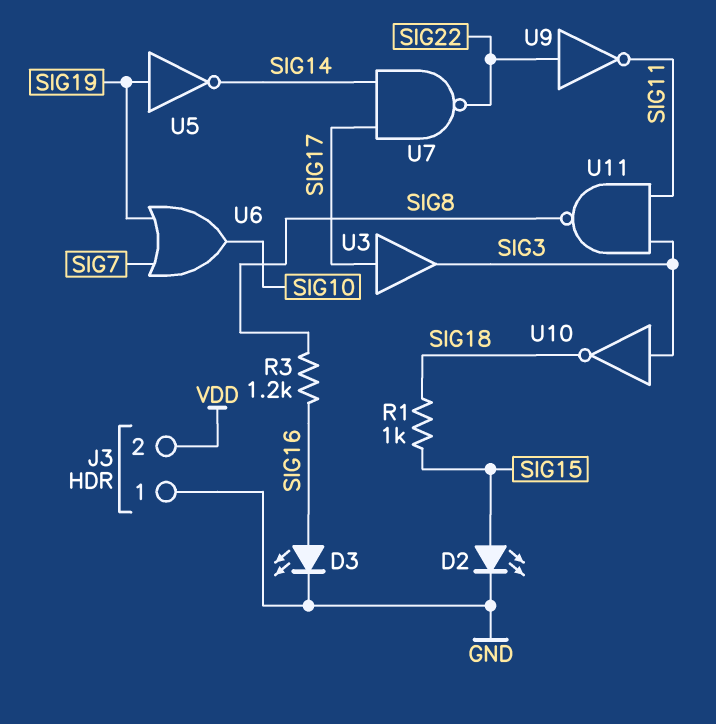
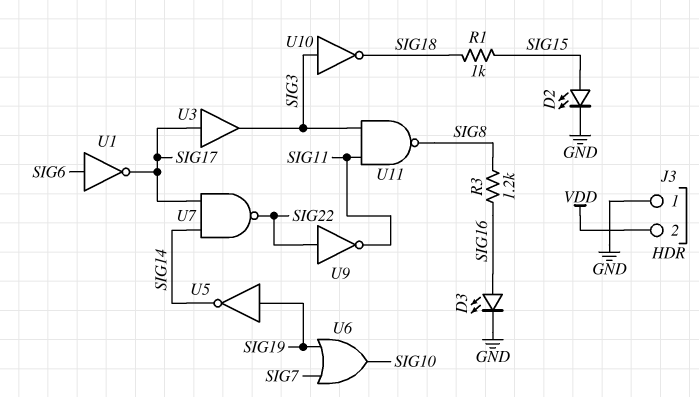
U1: none -> NOT (in SIG6, out SIG17)

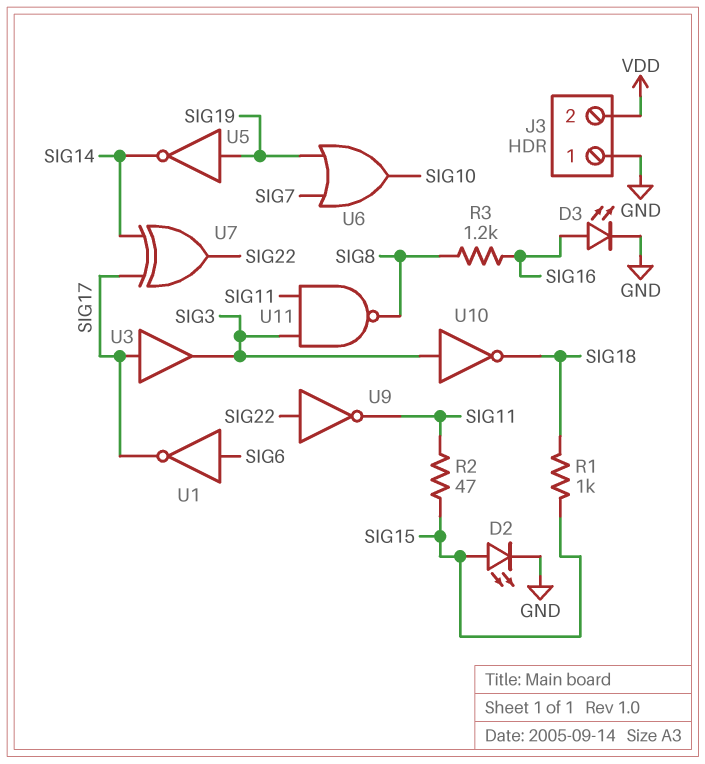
R2: none -> 47 (SIG11, SIG15)
U7: NAND (in SIG14, in SIG17, out SIG22) -> XOR (in SIG14, in SIG17, out SIG22)

